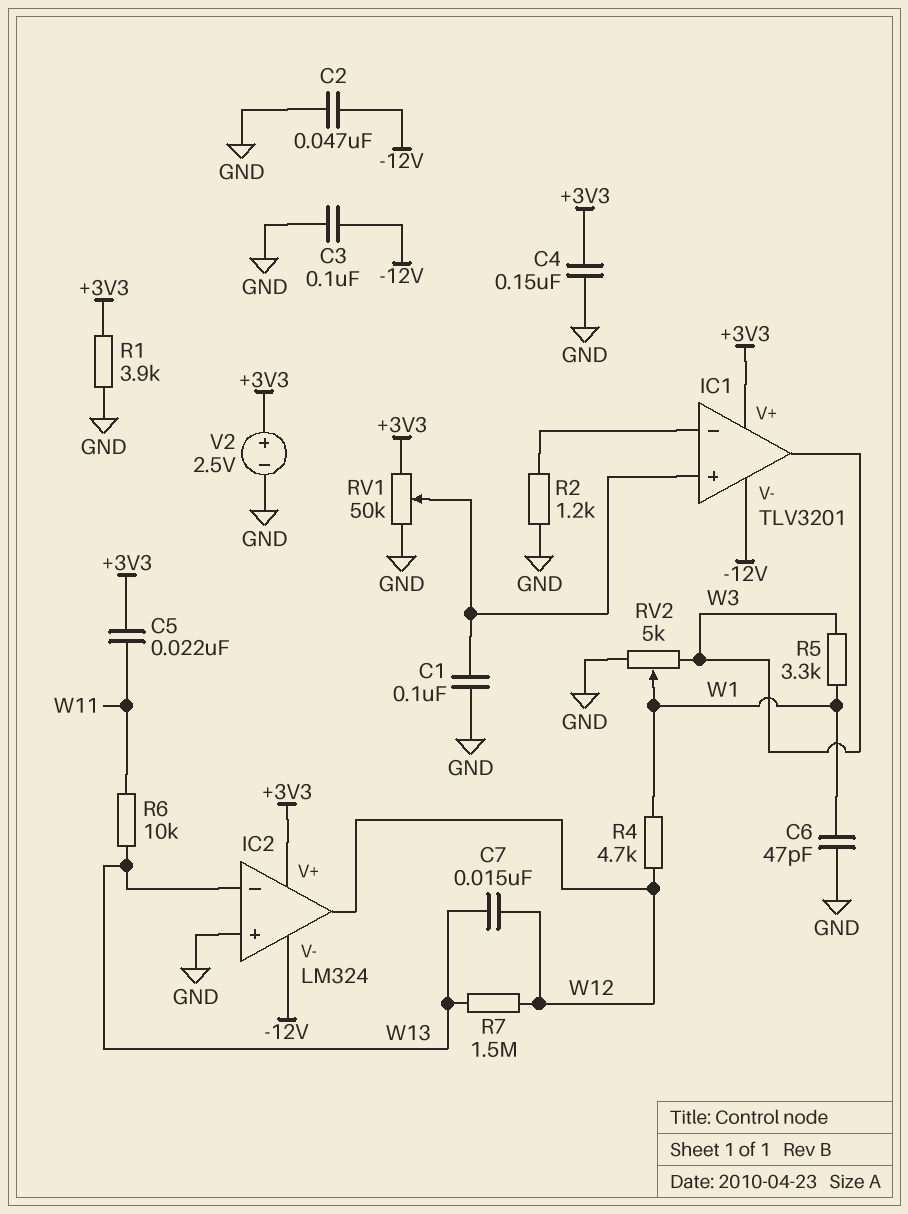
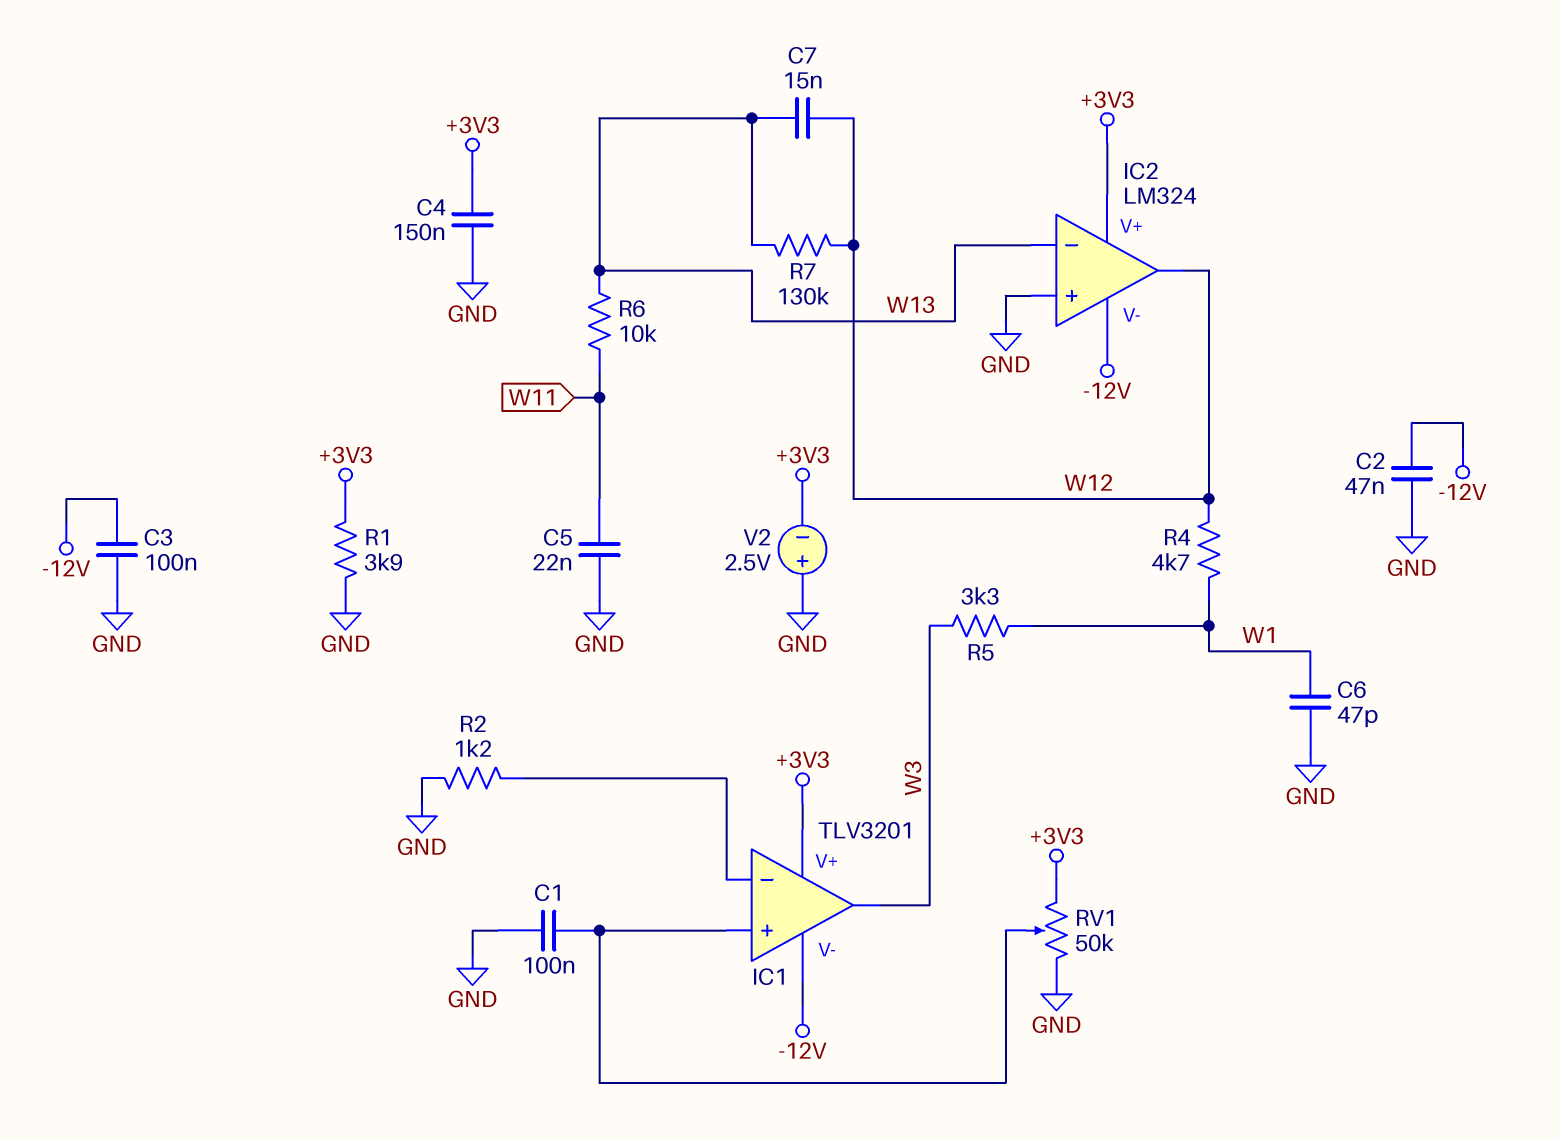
C5: 22nF (+3V3, W11) -> 22nF (GND, W11)
R7: 1.5M (W12, W13) -> 130k (W12, W13)
RV2: 5k (GND, W3, wiper W1) -> none
V2: 2.5V (plus +3V3, minus GND) -> 2.5V (plus GND, minus +3V3)

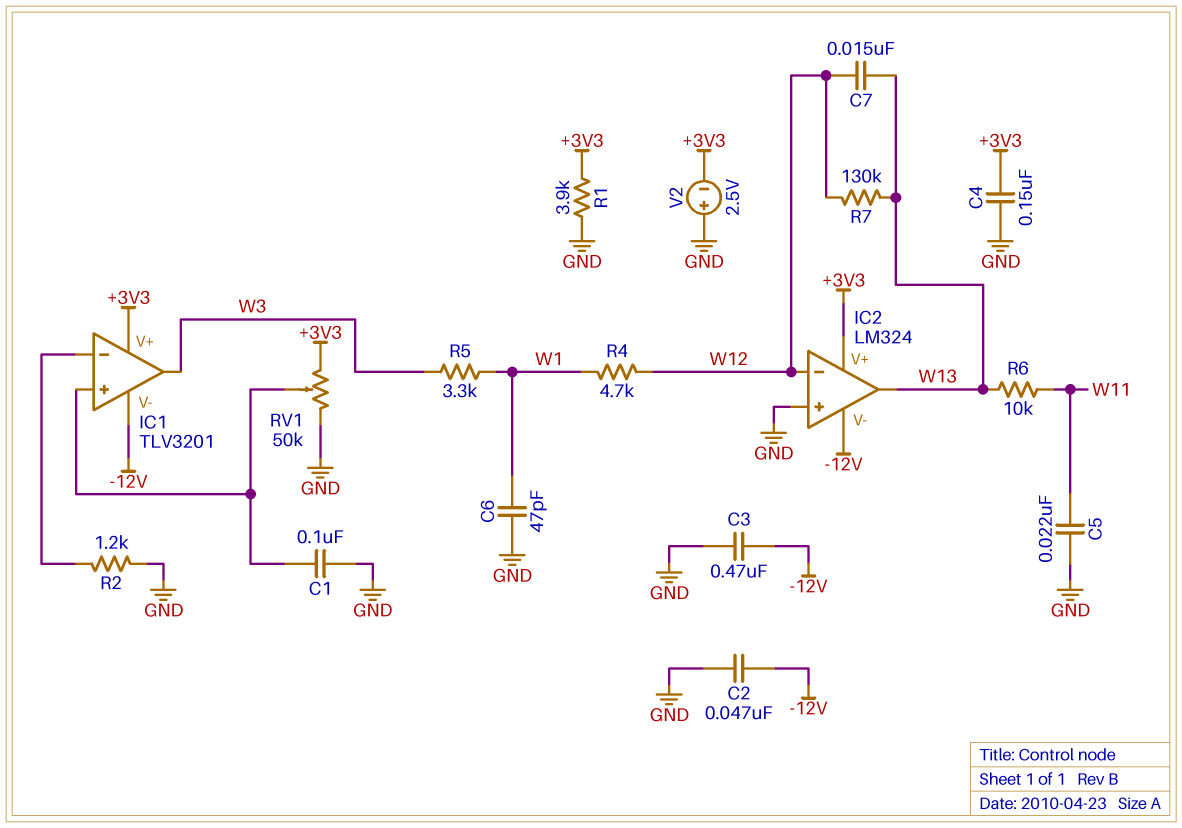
C3: 100nF (-12V, GND) -> 470nF (-12V, GND)
IC2 pin in-: W13 -> W12
IC2 pin out: W12 -> W13

